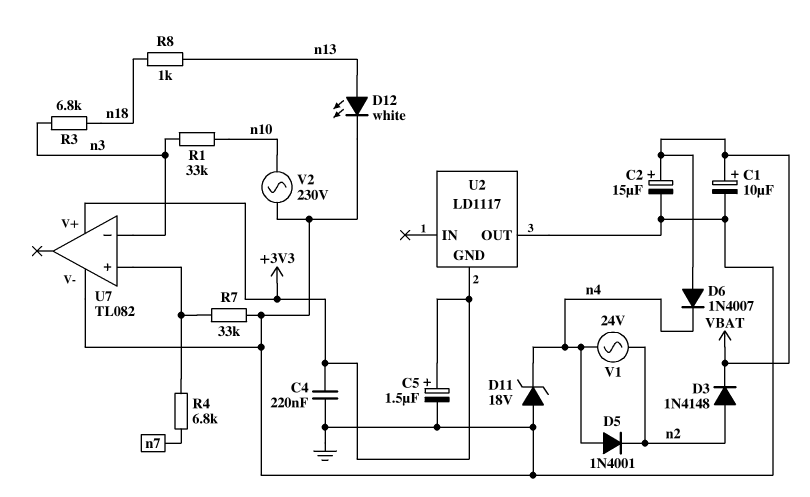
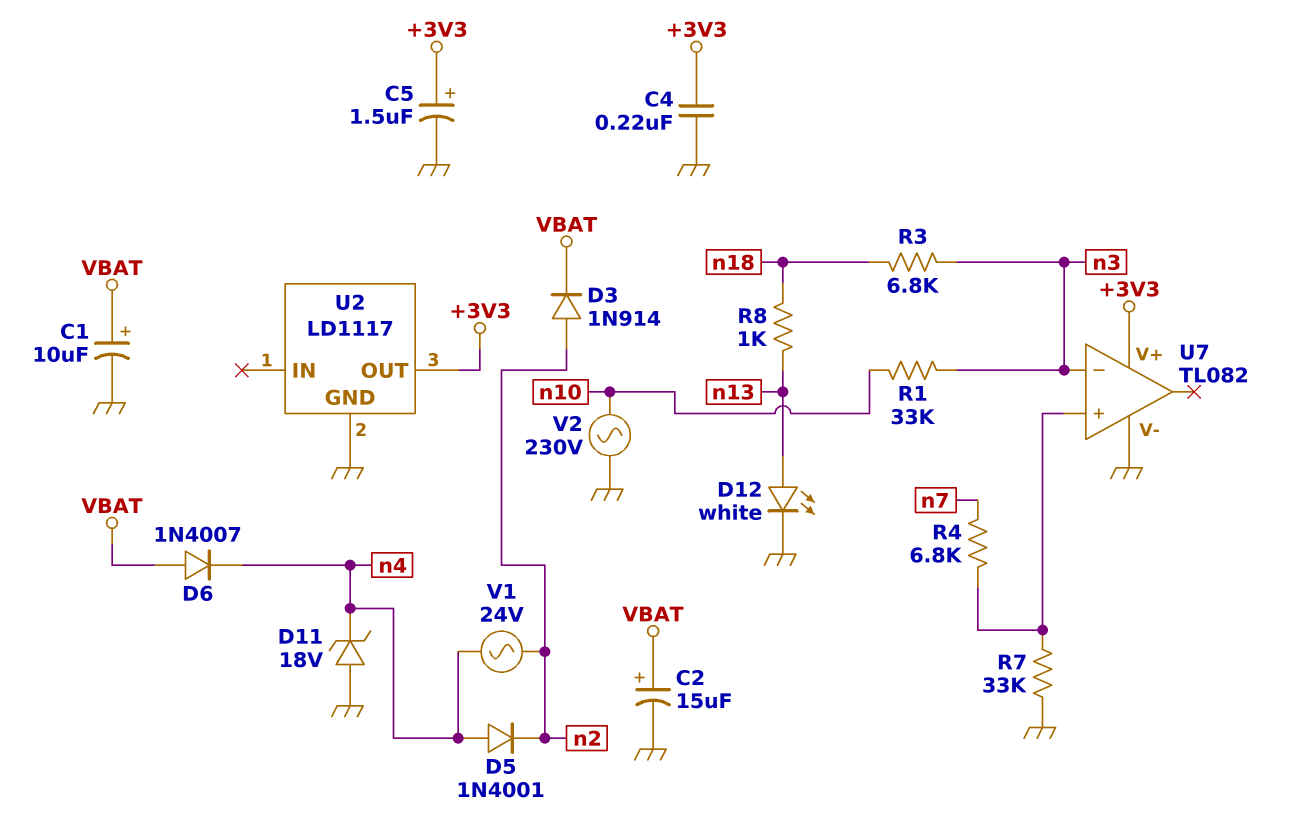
D3: diode 1N4148 (A n2, K VBAT) -> diode 1N914 (A n2, K VBAT)
U2 pin GND: +3V3 -> GND
U2 pin OUT: GND -> +3V3

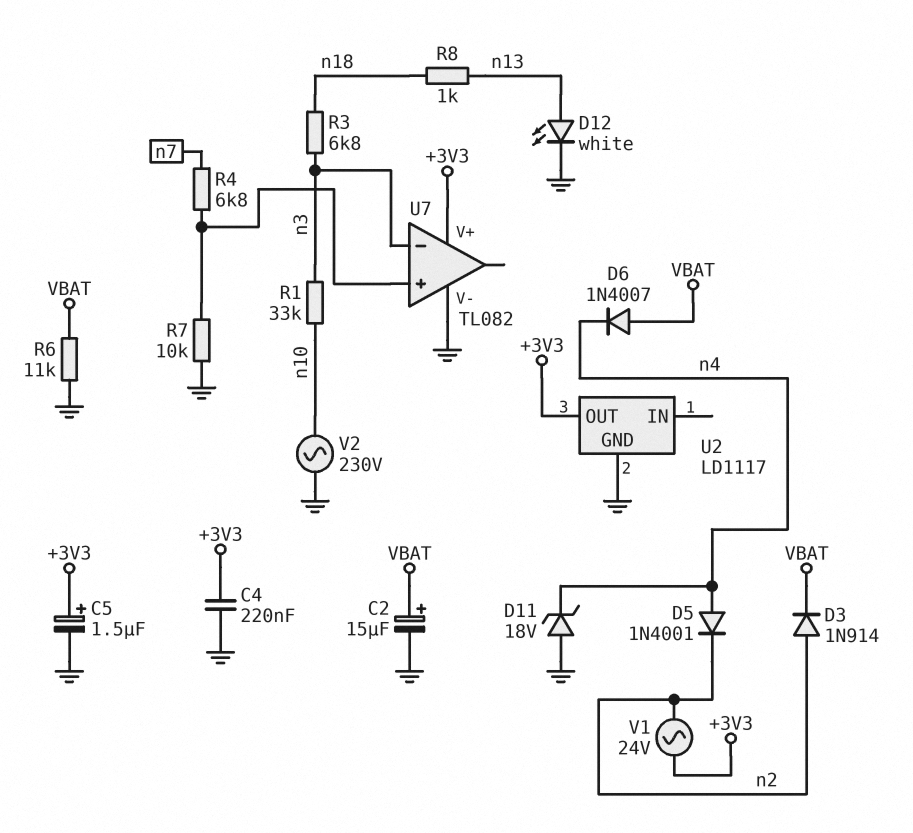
C1: 10uF (plus VBAT, minus GND) -> none
R6: none -> 11k (GND, VBAT)
R7: 33k (GND, U7/in+) -> 10k (GND, U7/in+)
V1: AC 24V (n2, n4) -> AC 24V (+3V3, n2)

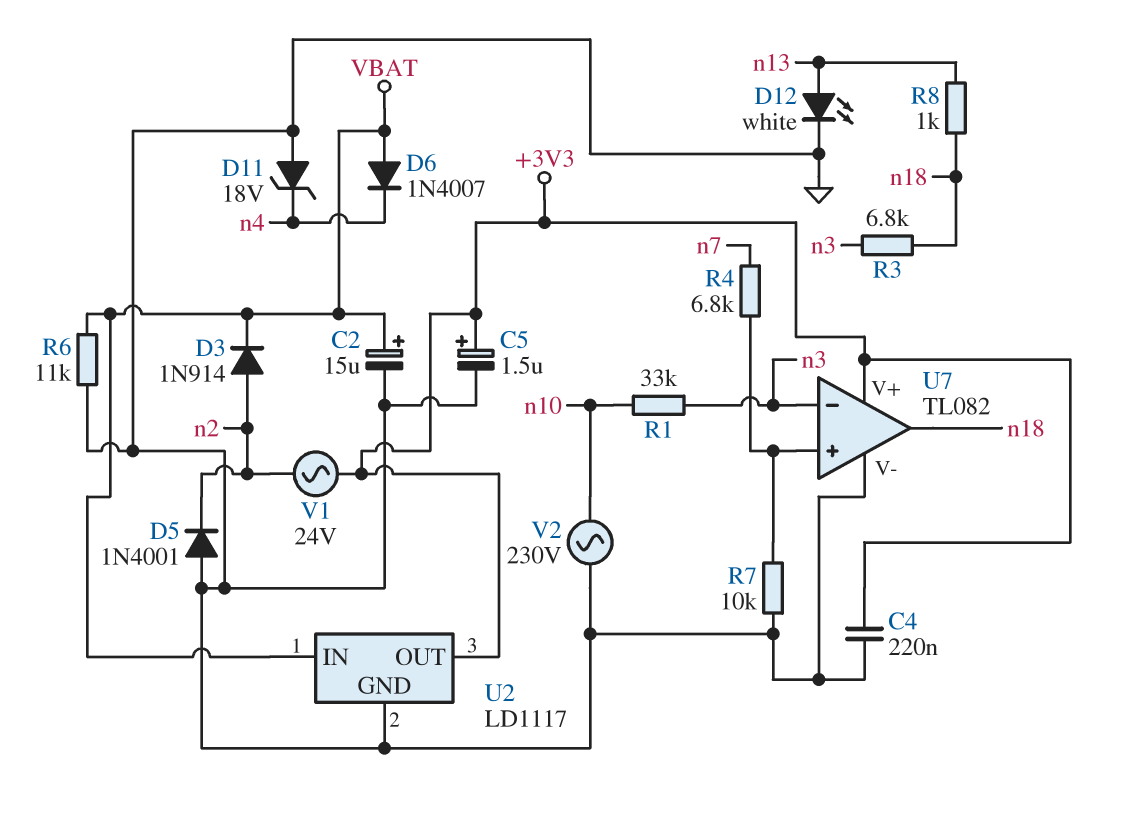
D5: diode 1N4001 (A n4, K n2) -> diode 1N4001 (A GND, K n2)
U2 pin IN: none -> VBAT
U7 pin out: none -> n18

